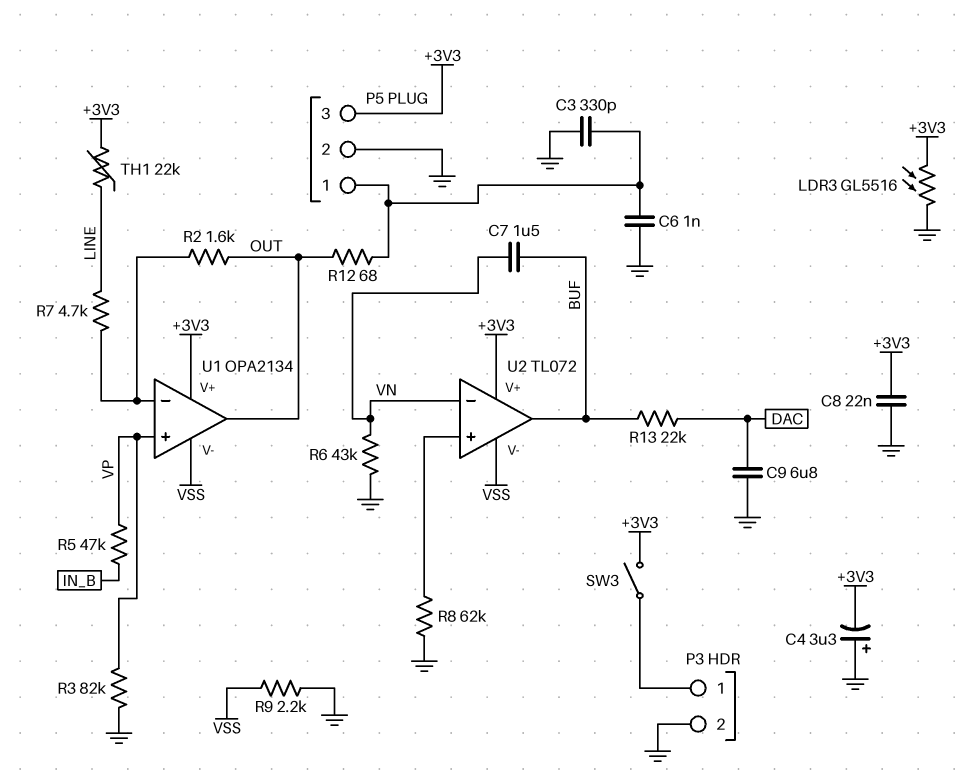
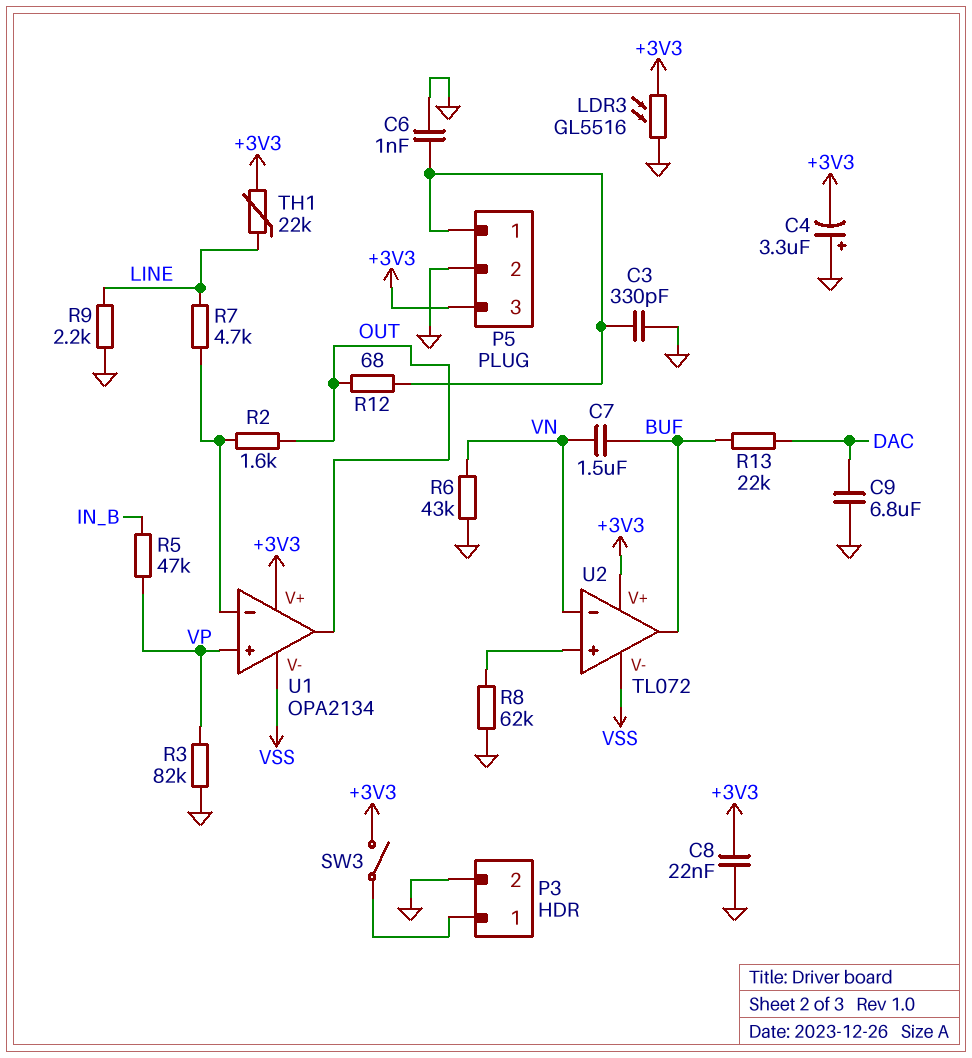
R9: 2.2k (GND, VSS) -> 2.2k (GND, LINE)

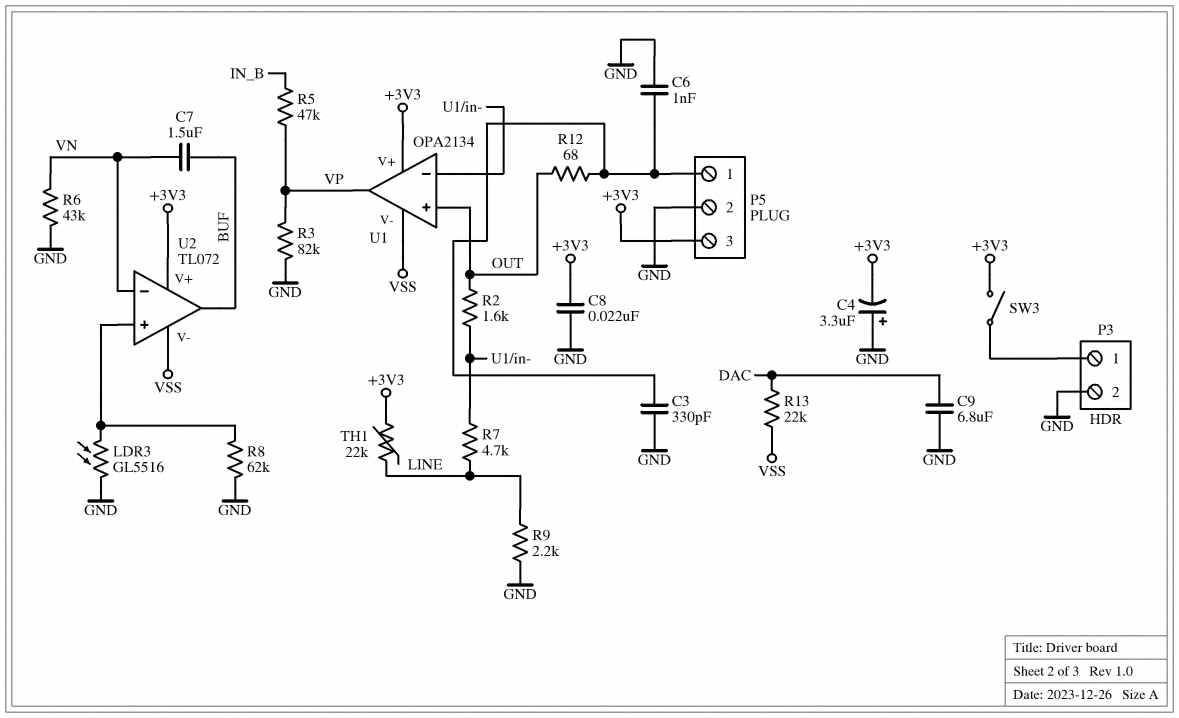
LDR3: GL5516 (+3V3, GND) -> GL5516 (GND, U2/in+)
R13: 22k (BUF, DAC) -> 22k (DAC, VSS)
U1 pin in+: VP -> OUT
U1 pin out: OUT -> VP

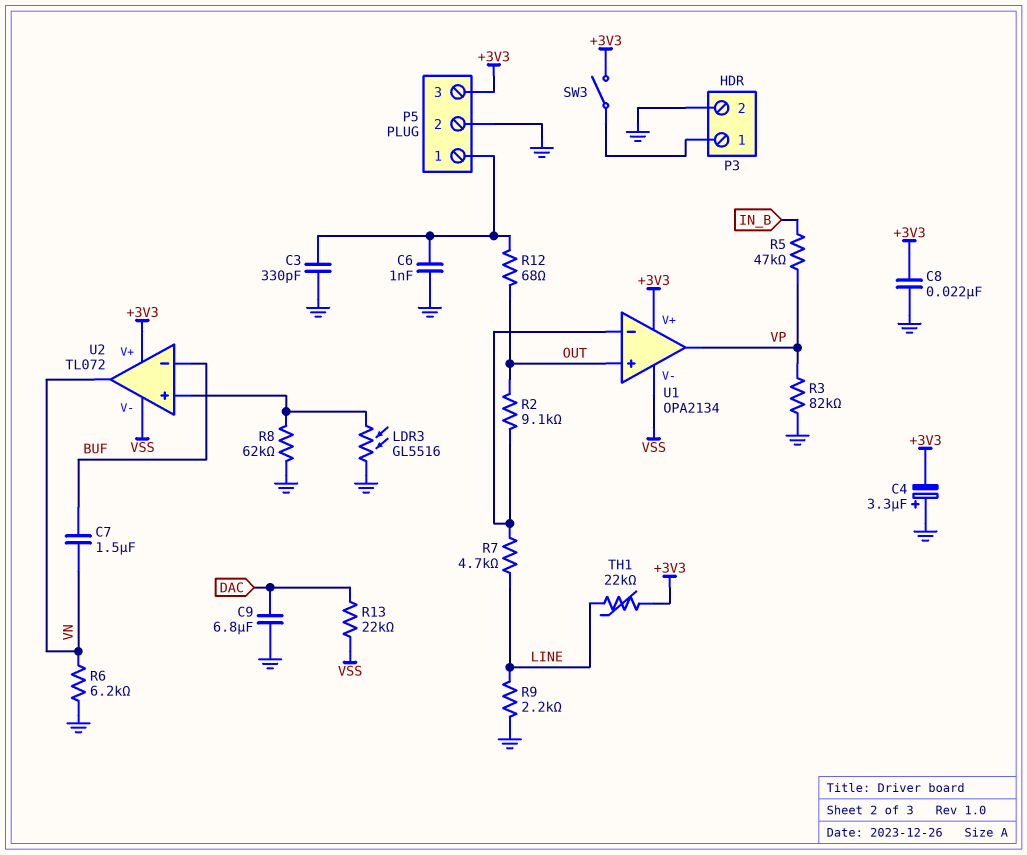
R2: 1.6k (OUT, U1/in-) -> 9.1k (OUT, U1/in-)
R6: 43k (GND, VN) -> 6.2k (GND, VN)
U2 pin in-: VN -> BUF
U2 pin out: BUF -> VN

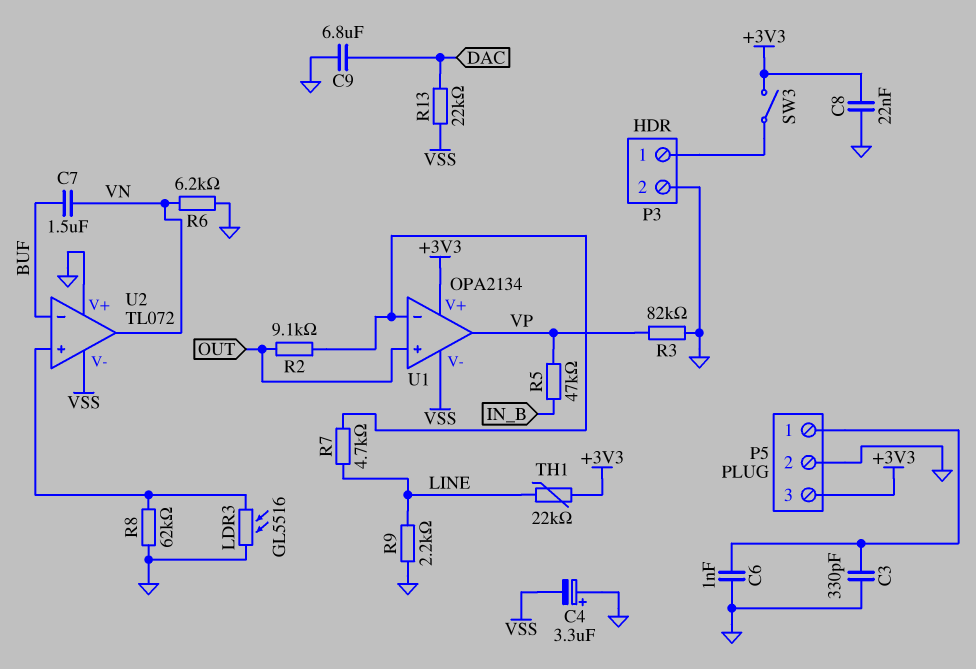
C4: 3.3uF (plus GND, minus +3V3) -> 3.3uF (plus GND, minus VSS)
R12: 68 (OUT, P5/1) -> none
U2 pin V+: +3V3 -> GND

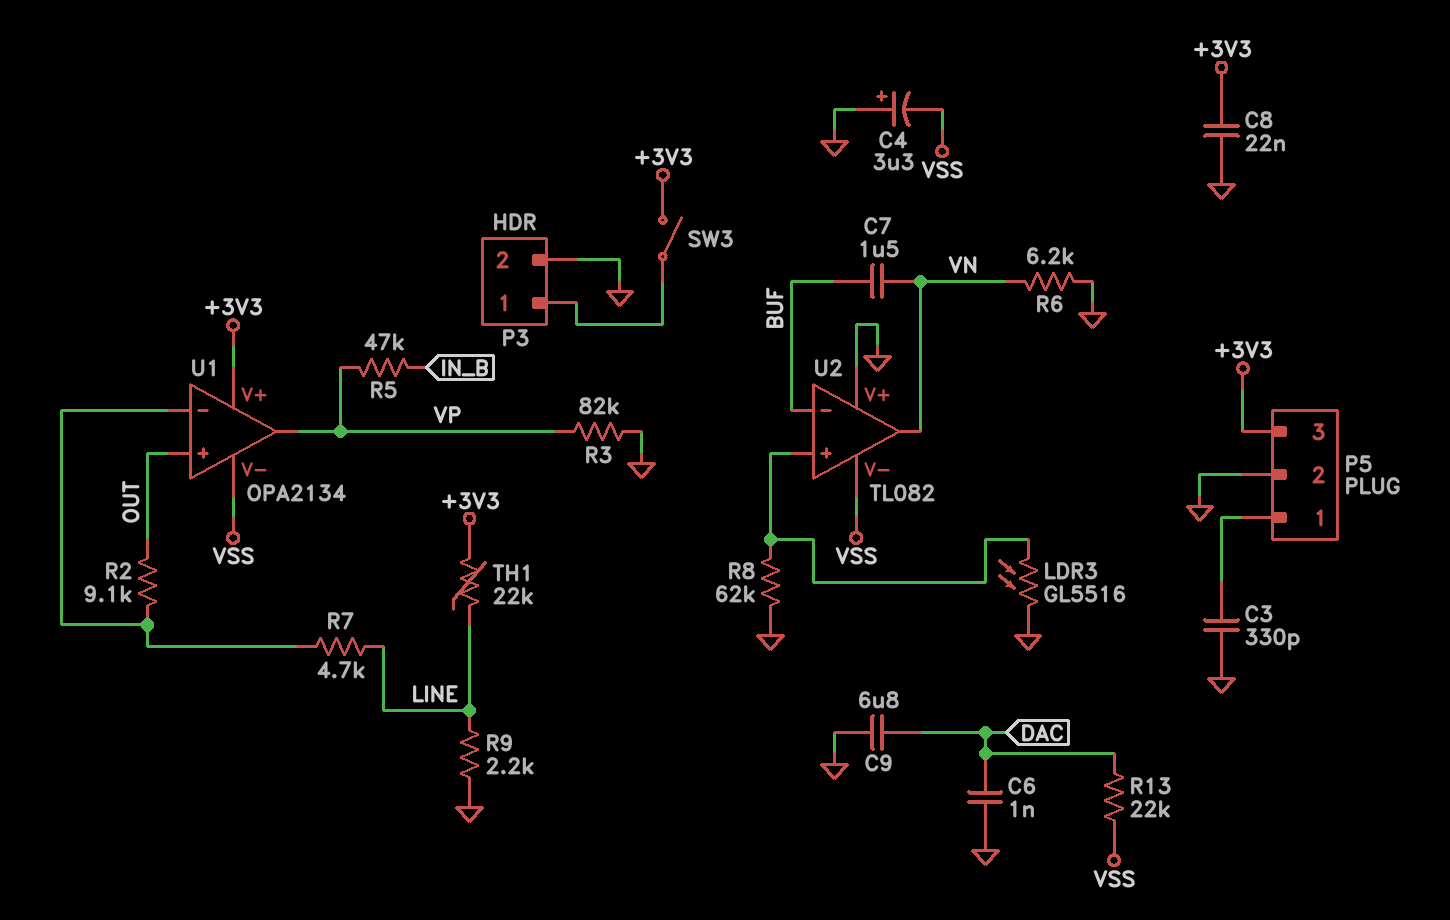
C6: 1nF (GND, P5/1) -> 1nF (DAC, GND)
U2: TL072 -> TL082

